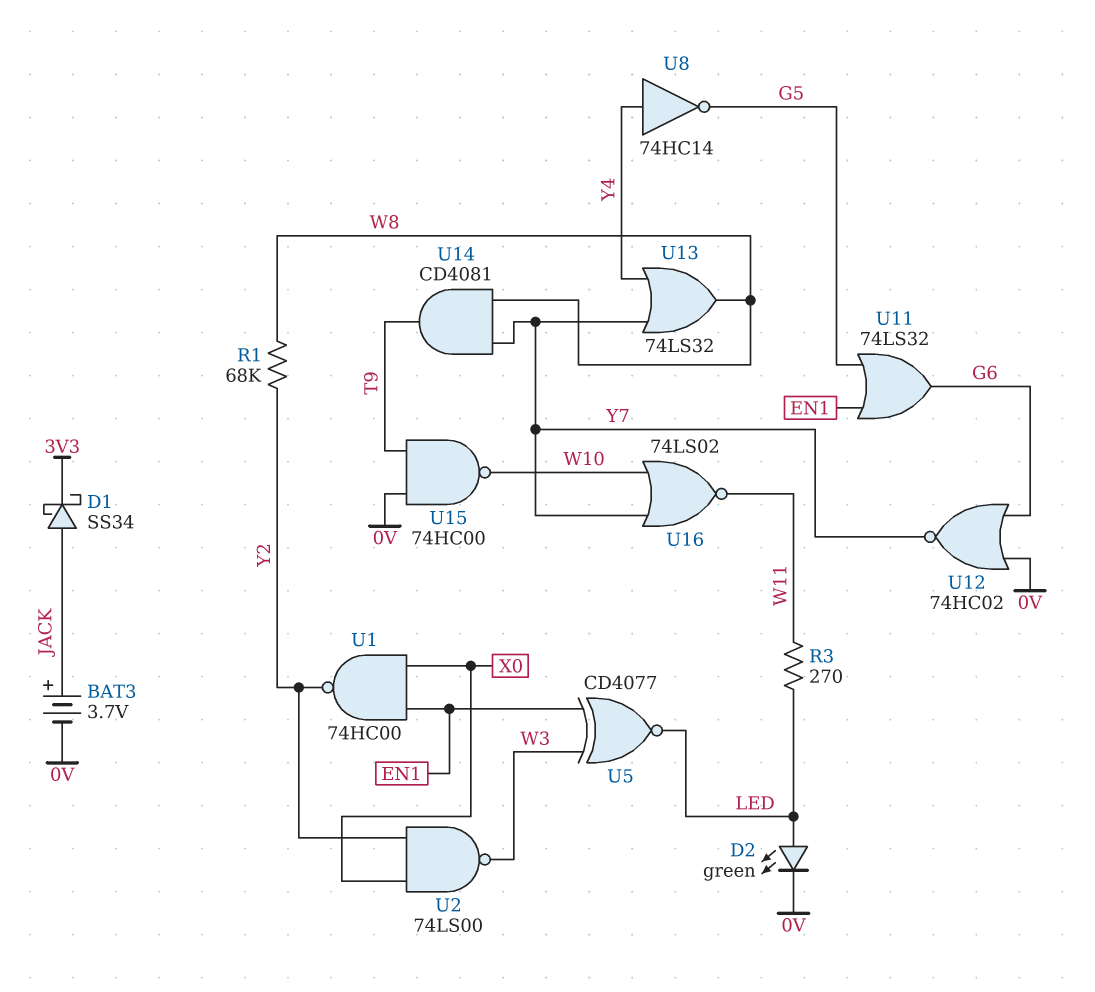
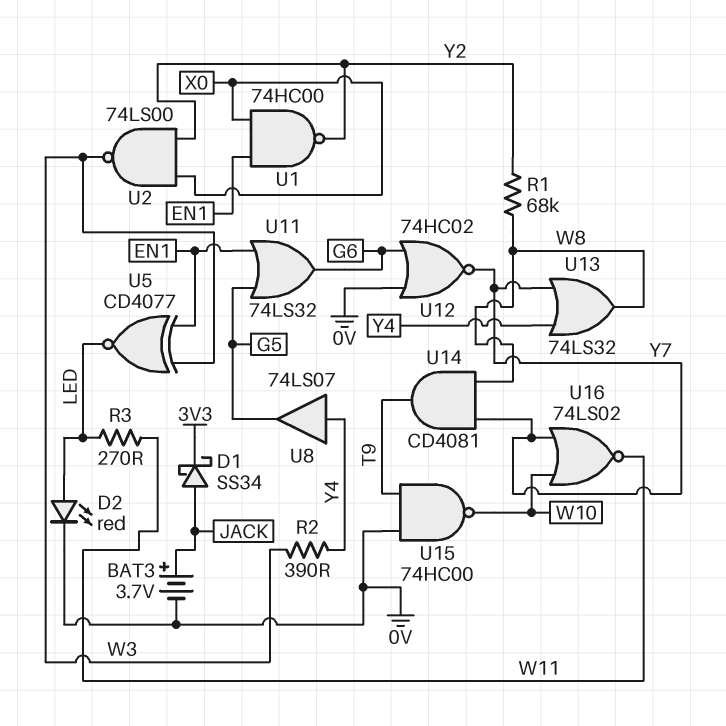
D2: LED green (A LED, K 0V) -> LED red (A LED, K 0V)
R2: none -> 390 (W3, Y4)
U8: NOT 74HC14 (in Y4, out G5) -> buffer 74LS07 (in Y4, out G5)

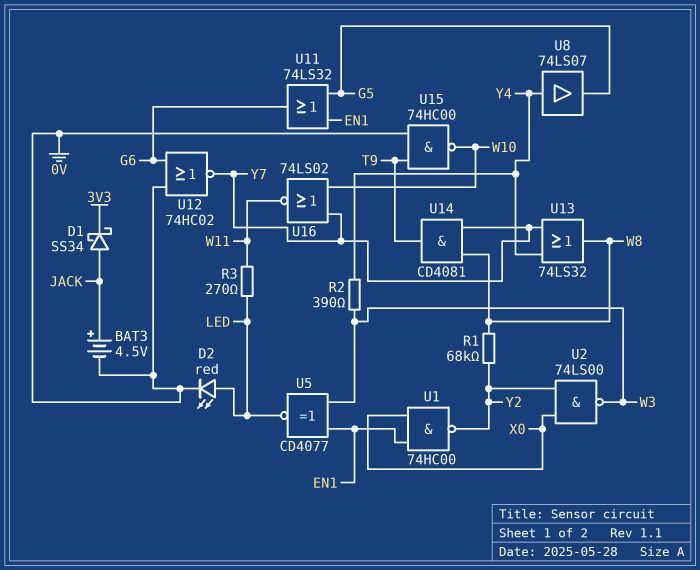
BAT3: 3.7V (plus JACK, minus 0V) -> 4.5V (plus JACK, minus 0V)

